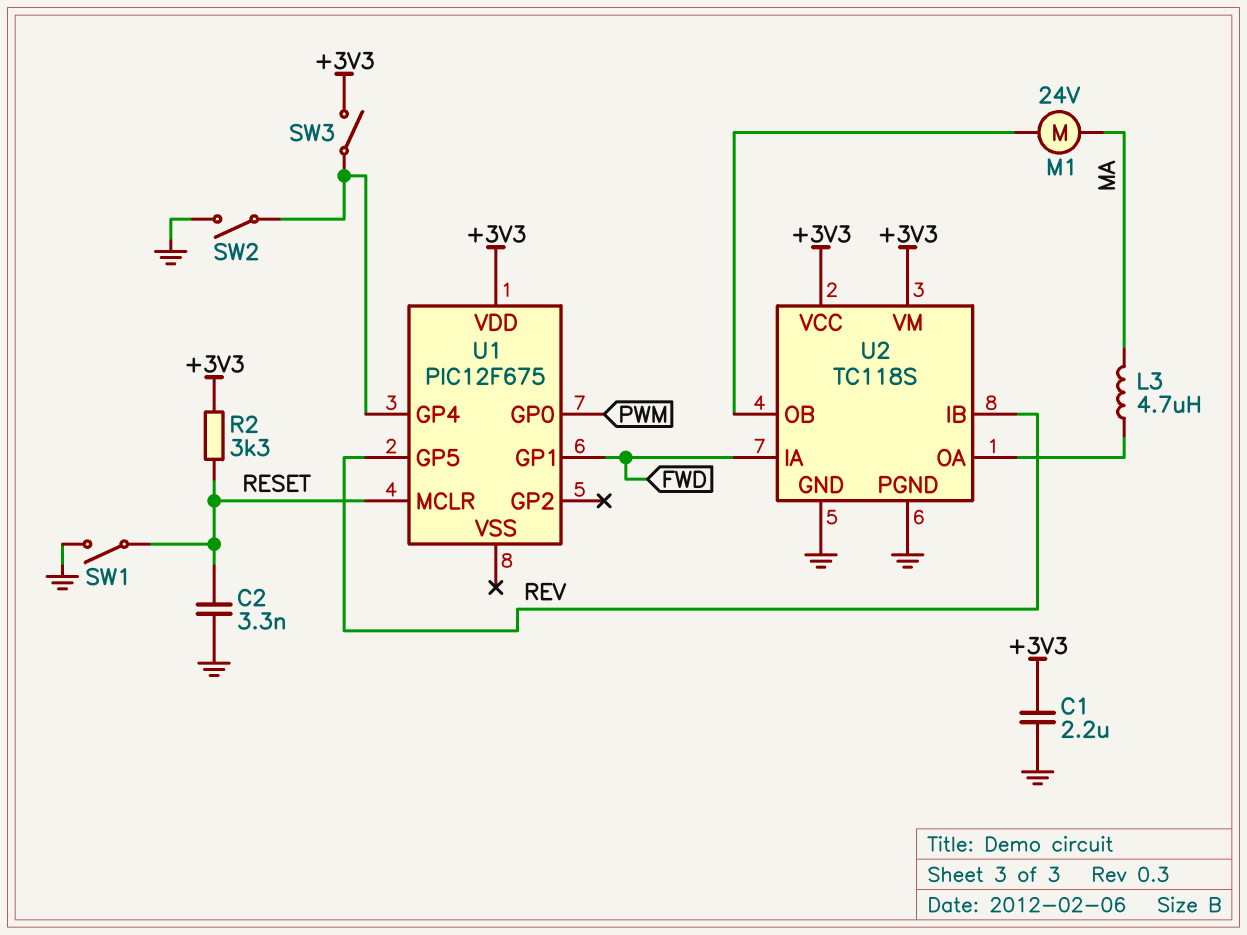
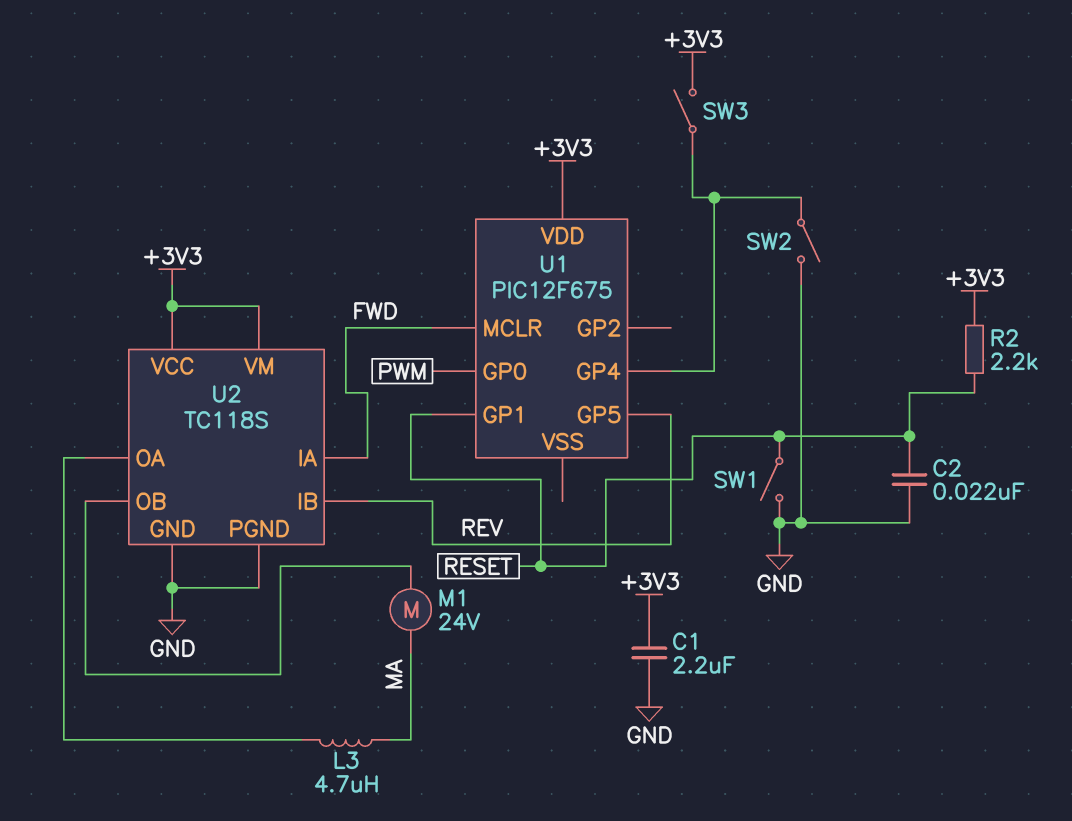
C2: 3.3nF (GND, RESET) -> 22nF (GND, RESET)
R2: 3.3k (+3V3, RESET) -> 2.2k (+3V3, RESET)
U1 pin GP1: FWD -> RESET
U1 pin MCLR: RESET -> FWD

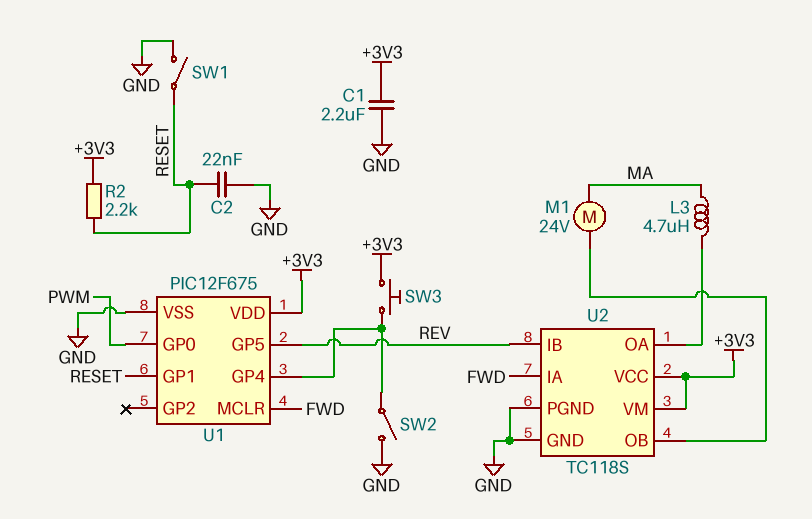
SW3: switch (+3V3, U1/GP4) -> button (+3V3, U1/GP4)
U1 pin VSS: none -> GND

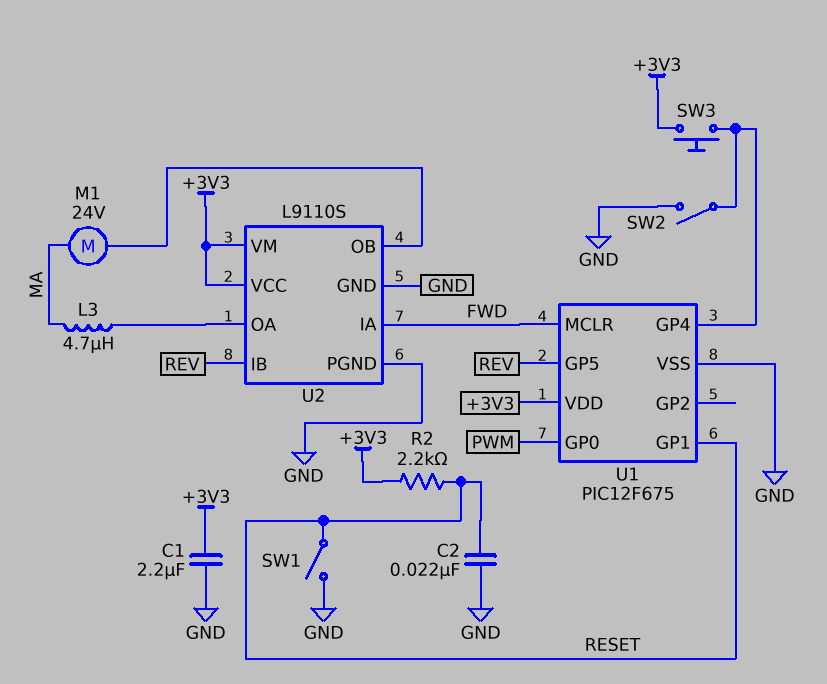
U2: TC118S -> L9110S

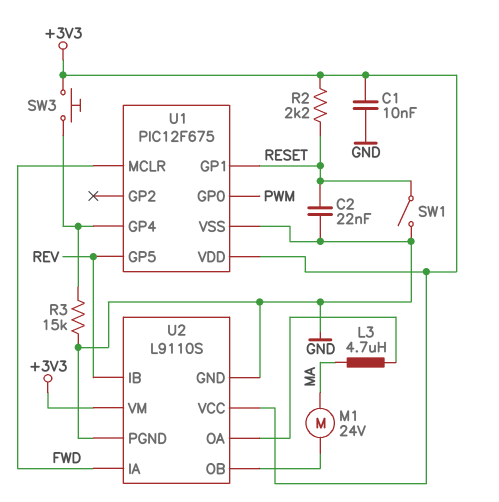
C1: 2.2uF (+3V3, GND) -> 10nF (+3V3, GND)
R3: none -> 15k (GND, U1/GP4)
SW2: switch (GND, U1/GP4) -> none

